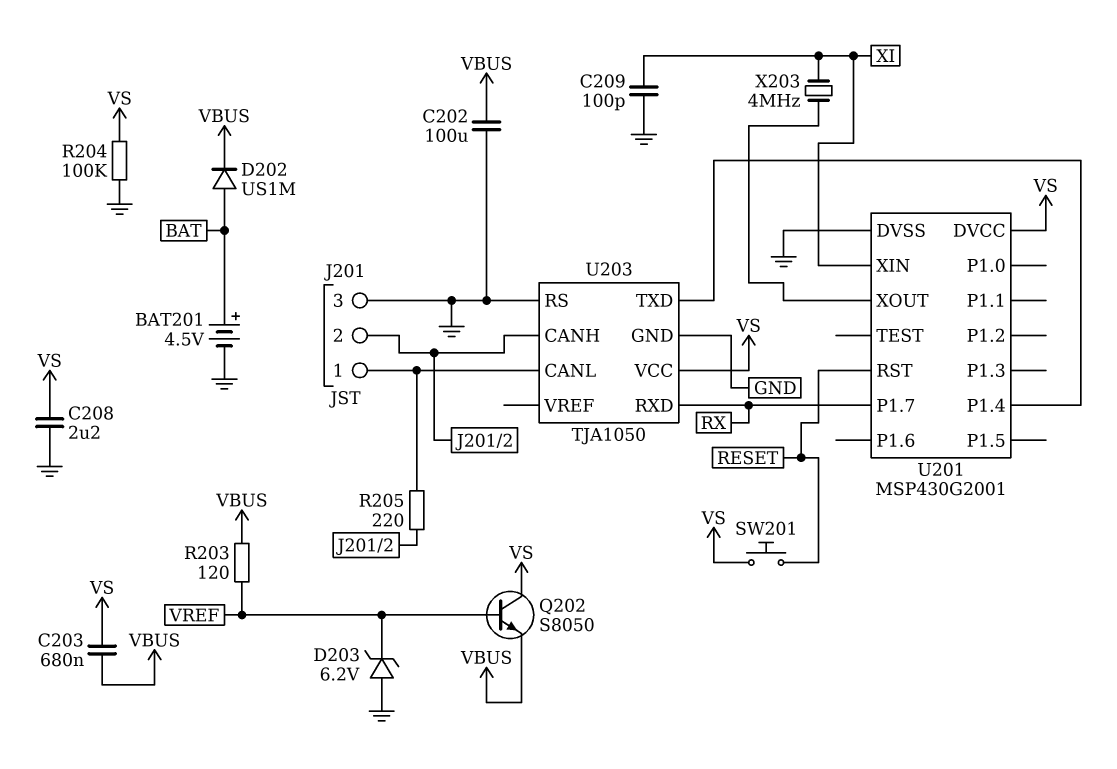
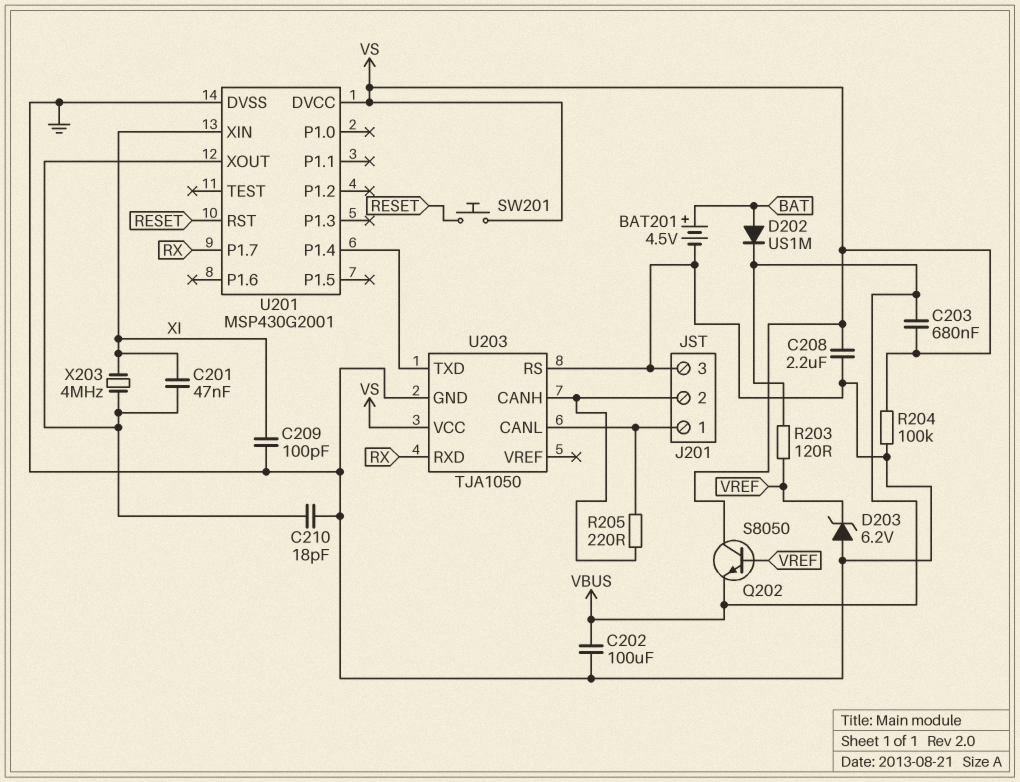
C201: none -> 47nF (U201/XOUT, XI)
C210: none -> 18pF (GND, U201/XOUT)

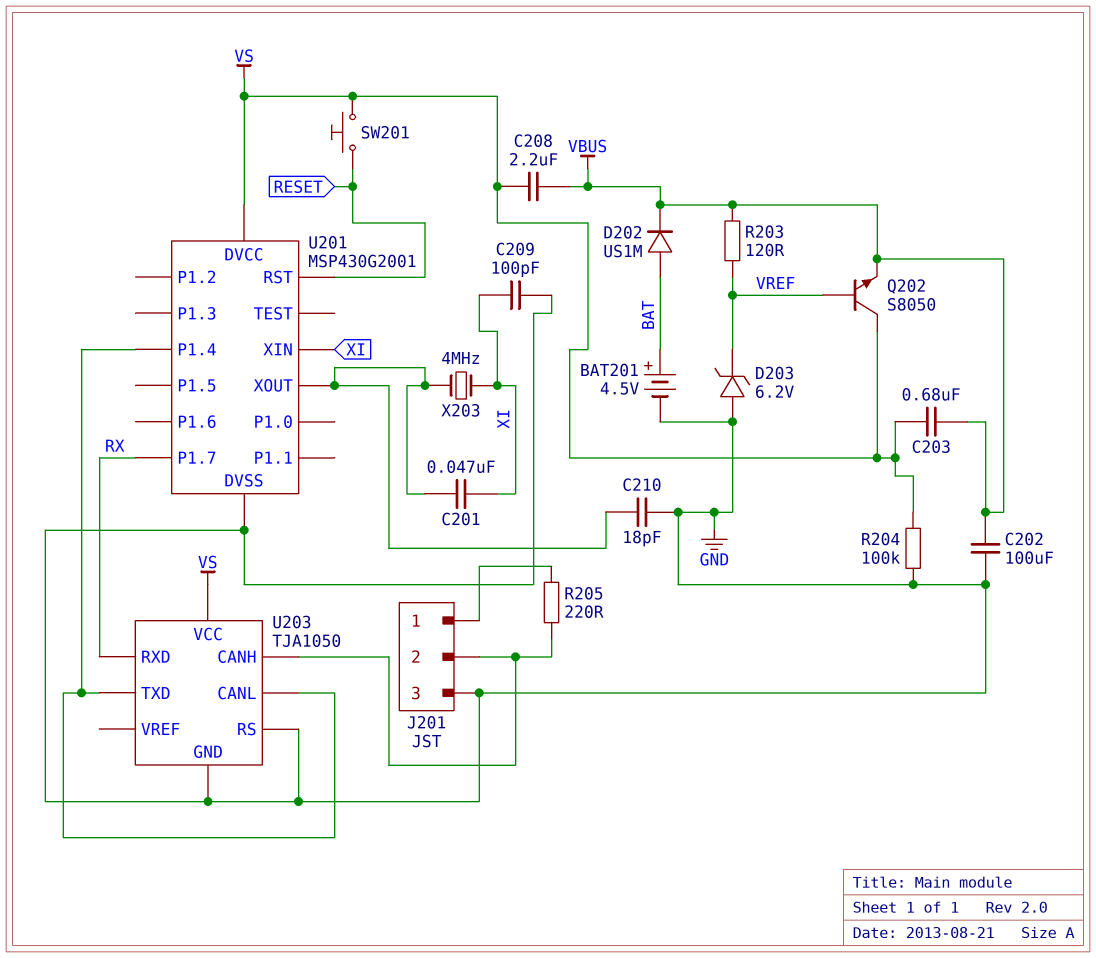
C208: 2.2uF (GND, VS) -> 2.2uF (VBUS, VS)
U203 pin CANL: J201/1 -> U201/P1.4

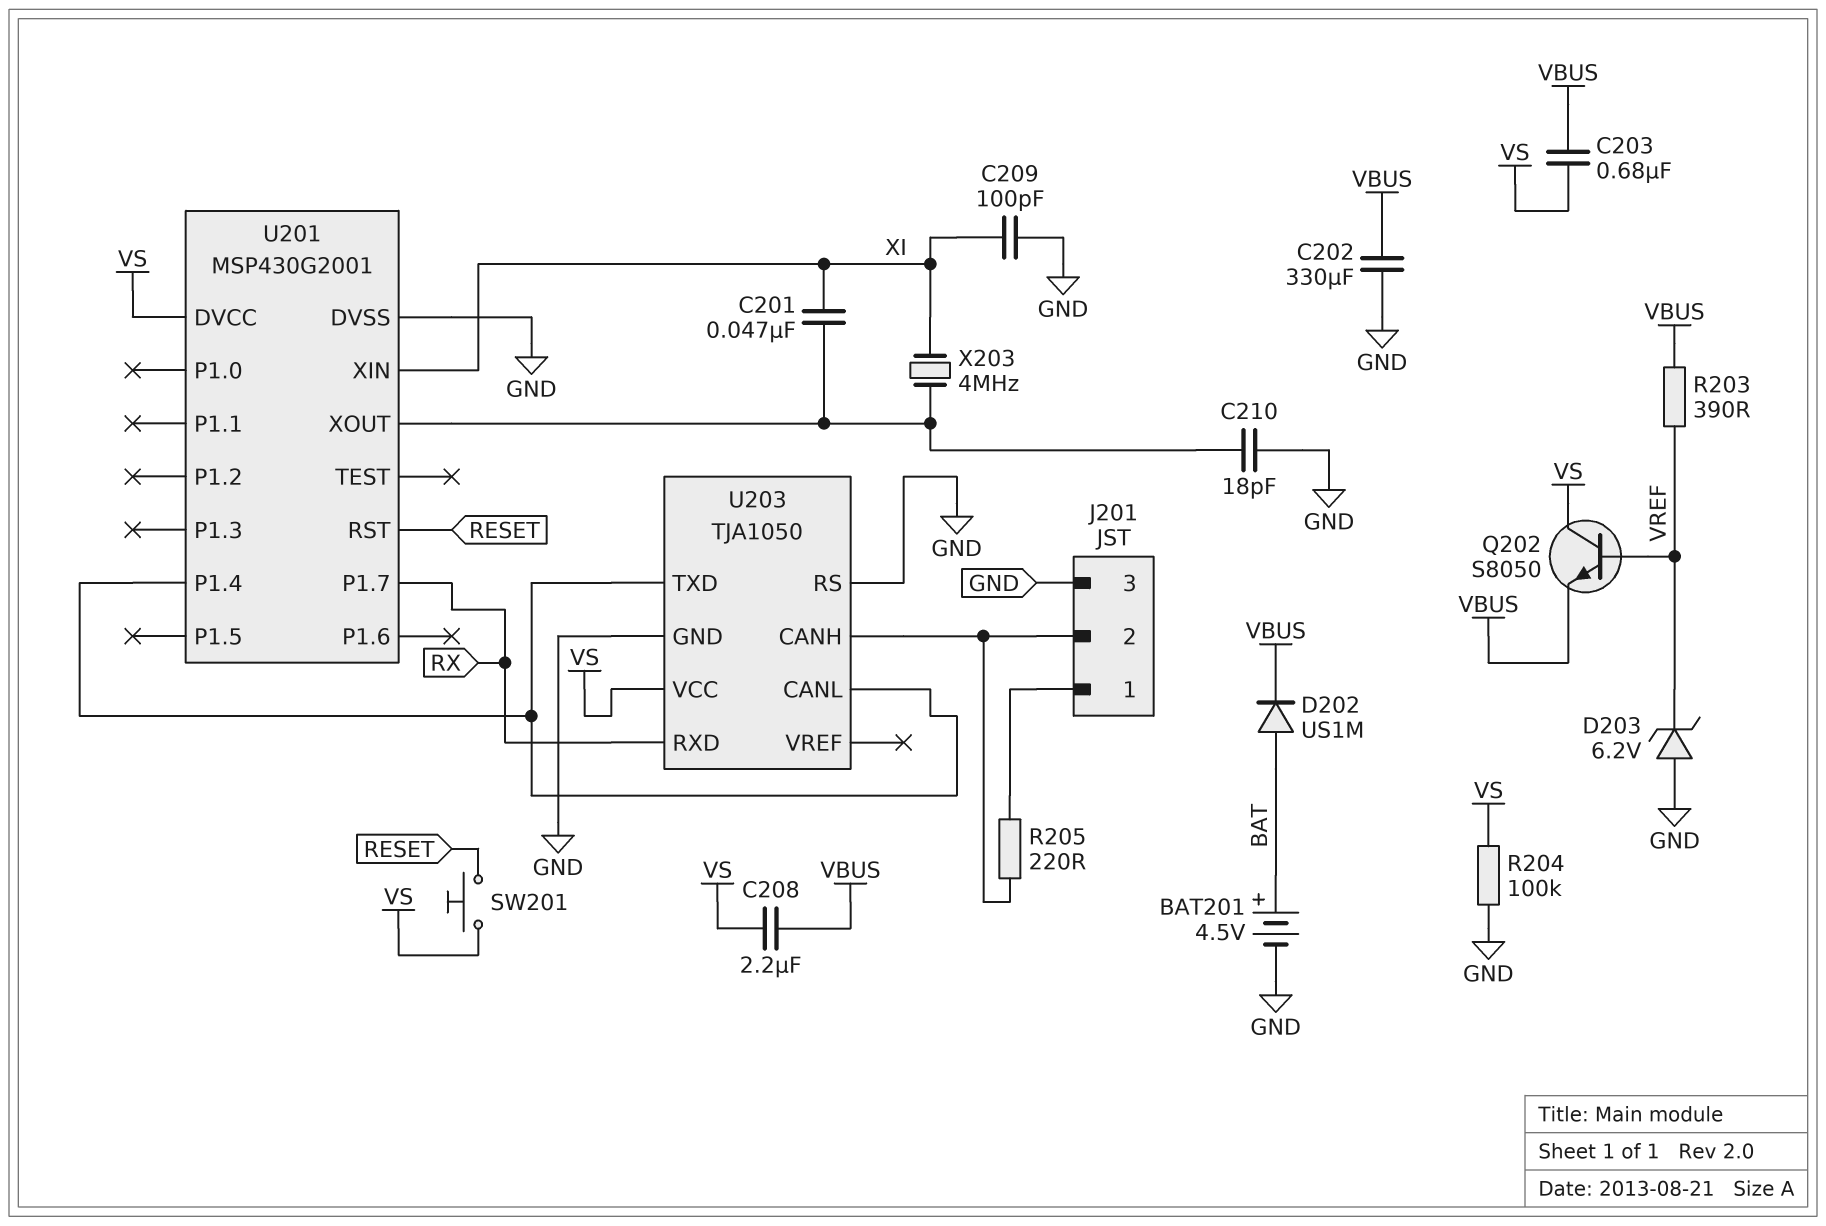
C202: 100uF (GND, VBUS) -> 330uF (GND, VBUS)
R203: 120 (VBUS, VREF) -> 390 (VBUS, VREF)

